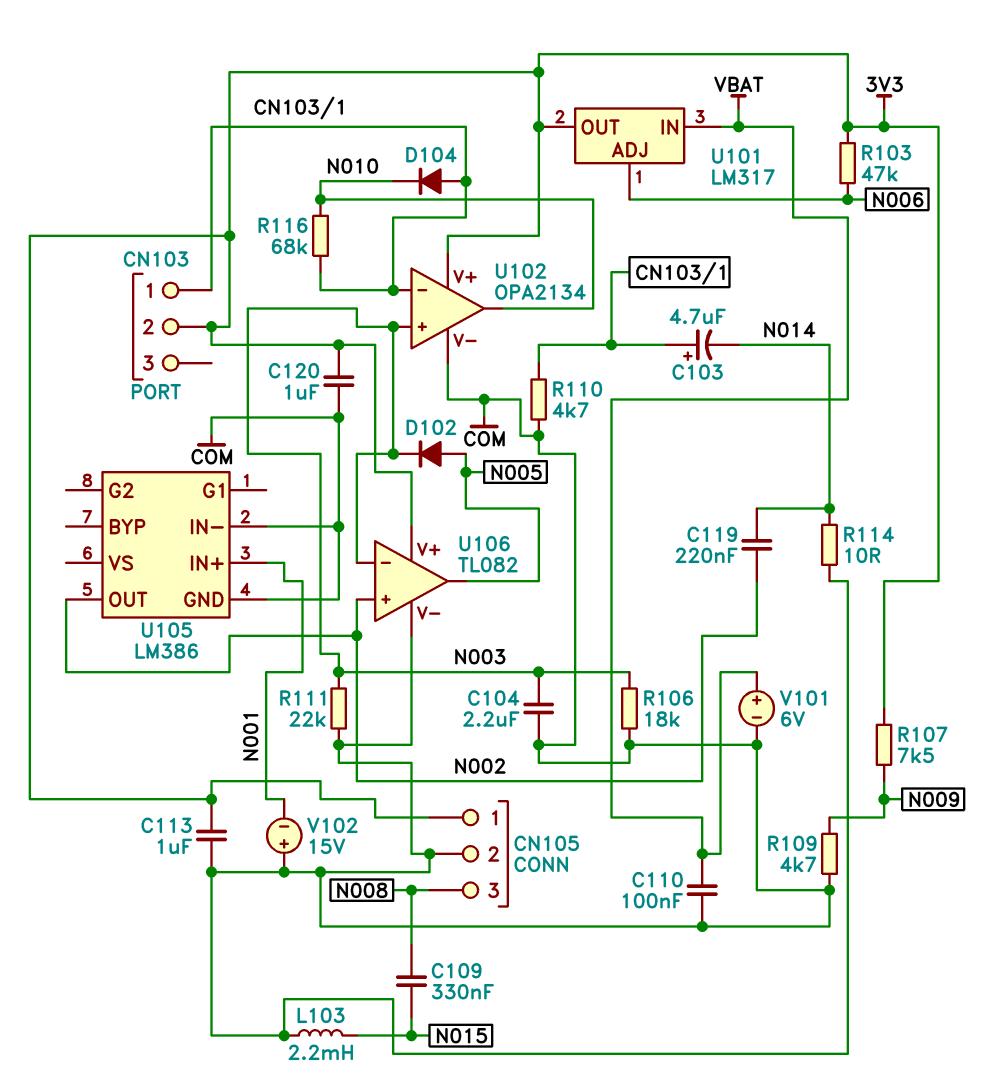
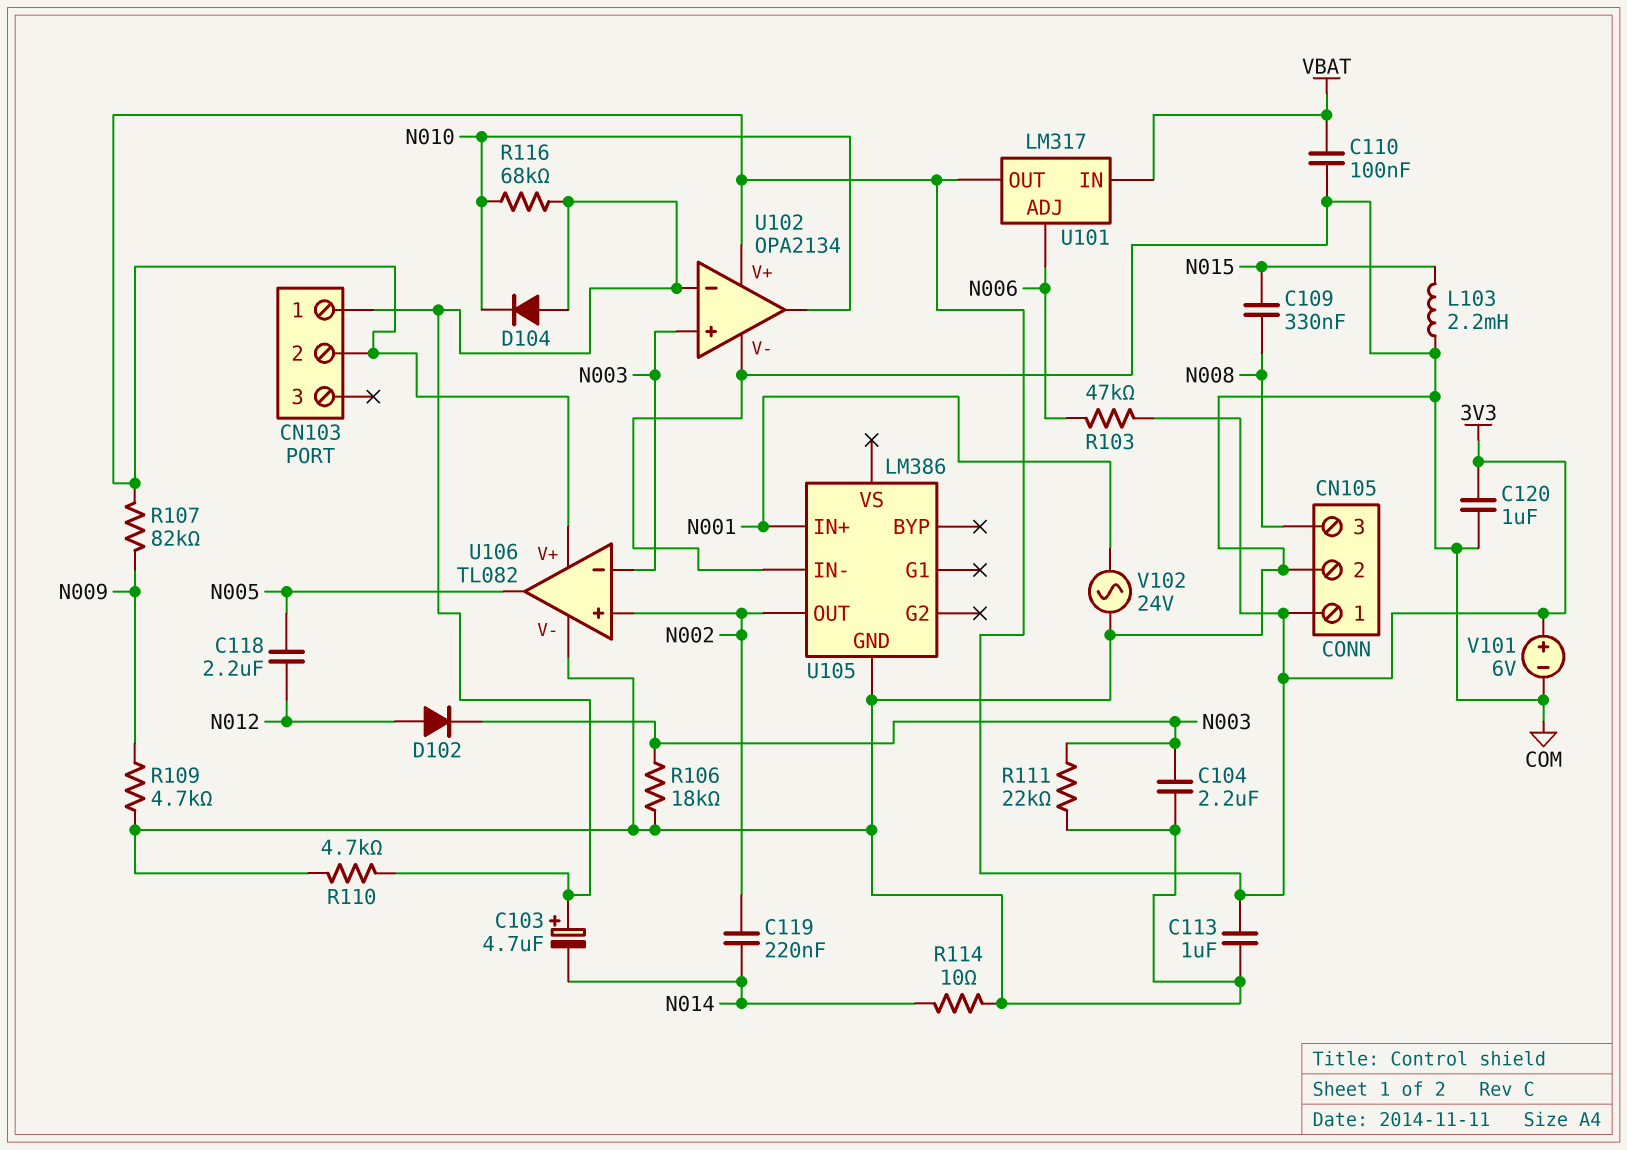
C118: none -> 2.2uF (N005, N012)
D102: diode (A N005, K N003) -> diode (A N012, K N003)
R107: 7.5k (3V3, N009) -> 82k (3V3, N009)
V101: 6V (plus VBAT, minus COM) -> 6V (plus 3V3, minus COM)
V102: 15V (plus COM, minus N001) -> AC 24V (COM, N001)

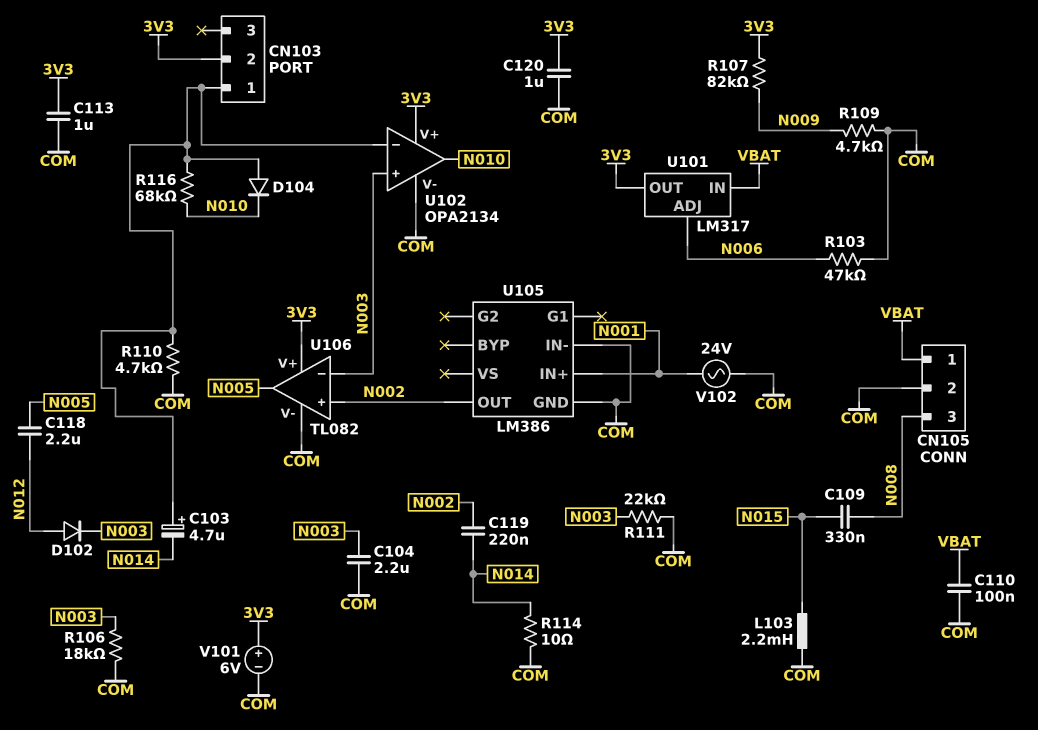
CN105 pin 1: 3V3 -> VBAT
R103: 47k (3V3, N006) -> 47k (COM, N006)

